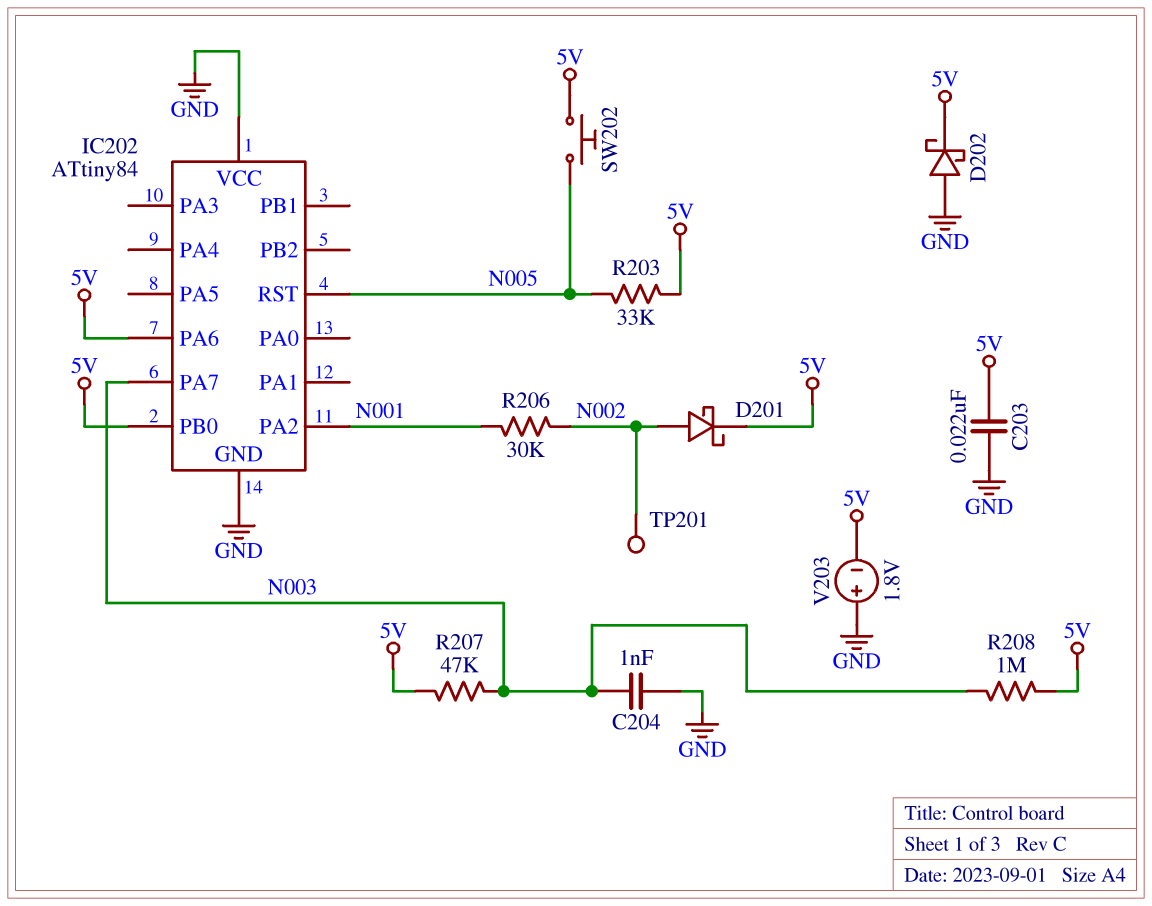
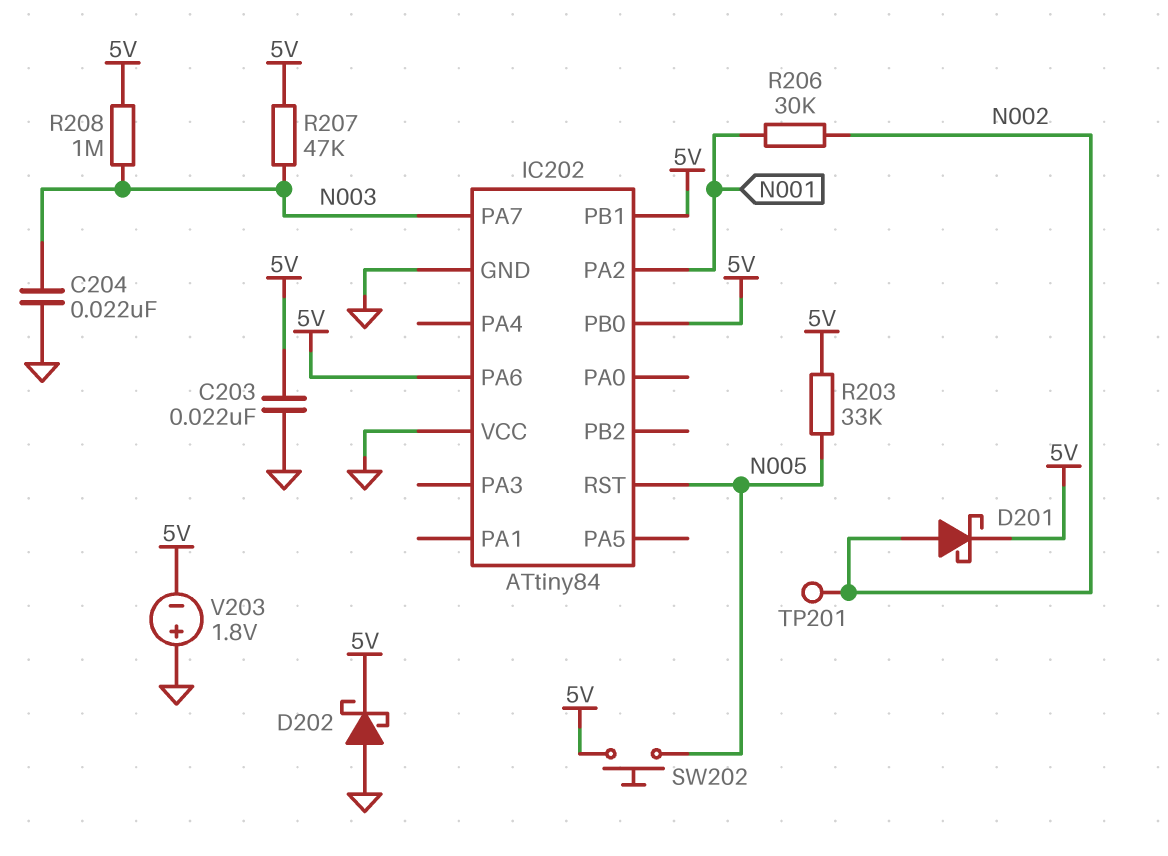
C204: 1nF (GND, N003) -> 22nF (GND, N003)
IC202 pin PB1: none -> 5V

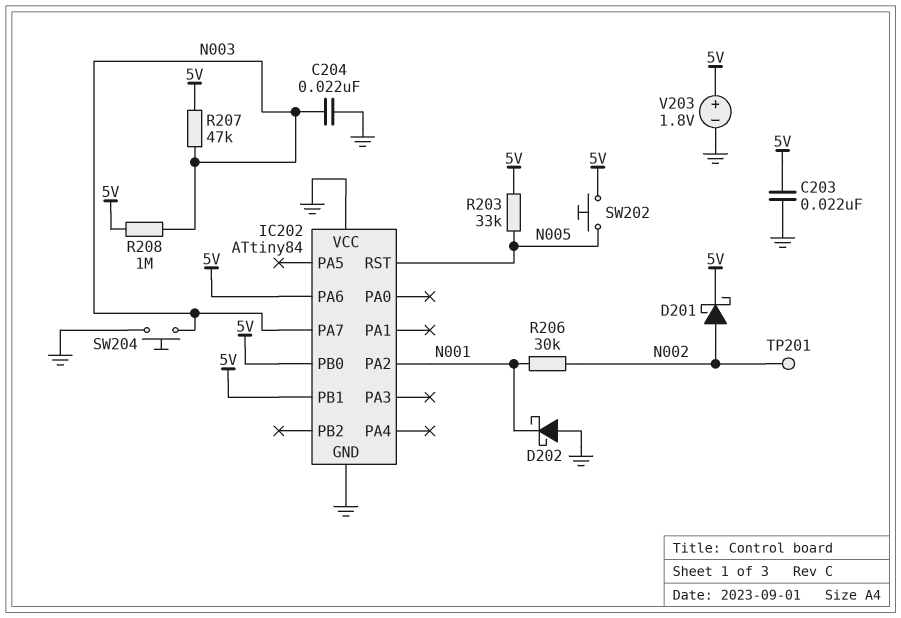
D202: schottky (A GND, K 5V) -> schottky (A GND, K N001)
SW204: none -> button (GND, N003)
V203: 1.8V (plus GND, minus 5V) -> 1.8V (plus 5V, minus GND)

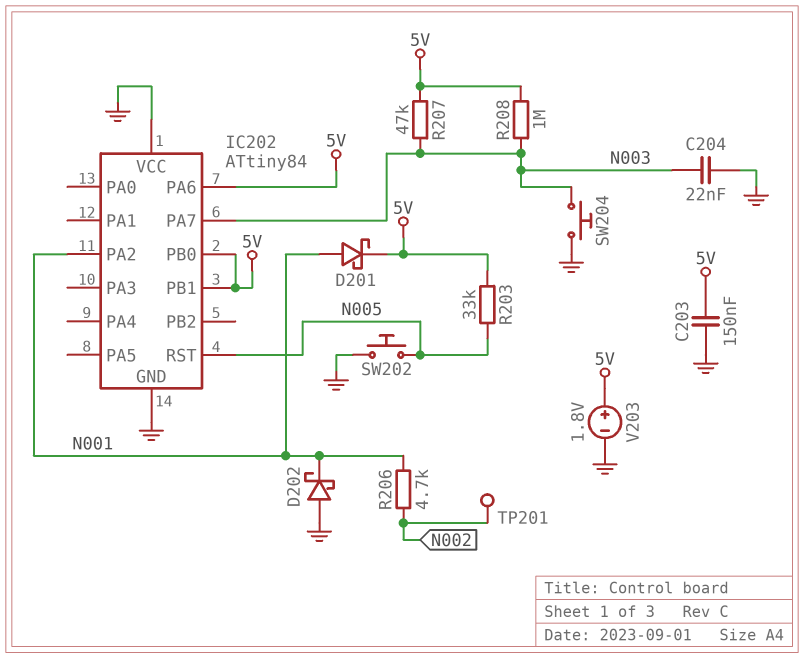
C203: 22nF (5V, GND) -> 150nF (5V, GND)
D201: schottky (A N002, K 5V) -> schottky (A N001, K 5V)
R206: 30k (N001, N002) -> 4.7k (N001, N002)
SW202: button (5V, N005) -> button (GND, N005)

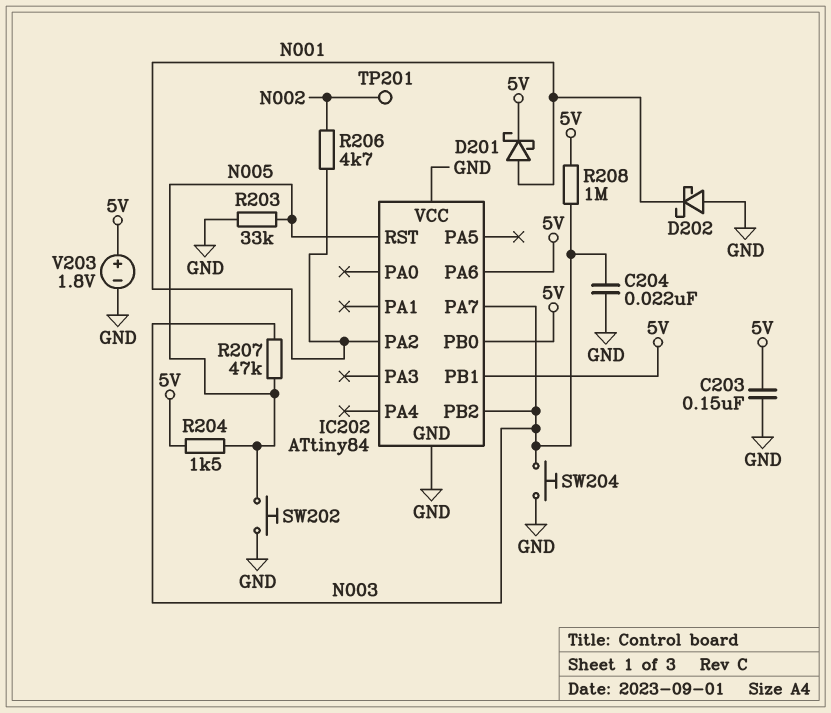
IC202 pin PB2: none -> N003
R203: 33k (5V, N005) -> 33k (GND, N005)
R204: none -> 1.5k (5V, N005)
R207: 47k (5V, N003) -> 47k (N003, N005)

